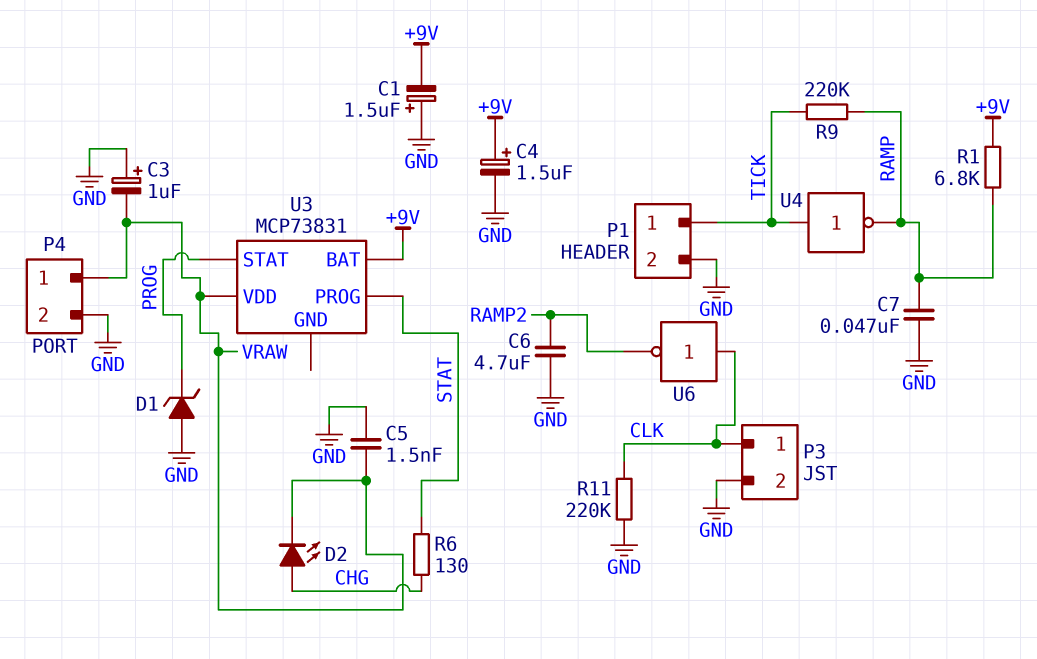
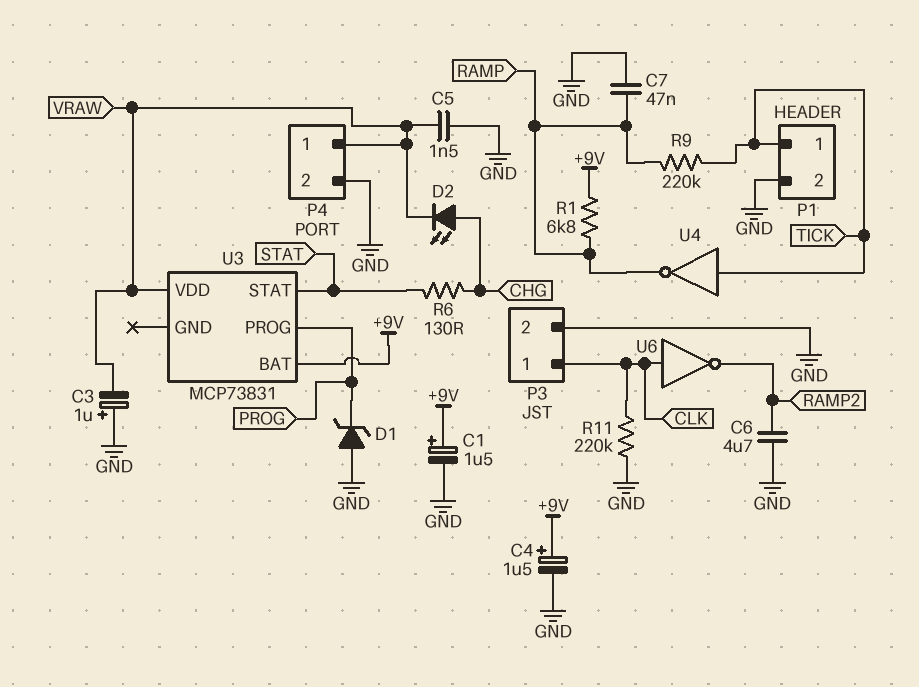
C1: 1.5uF (plus GND, minus +9V) -> 1.5uF (plus +9V, minus GND)
U3 pin PROG: STAT -> PROG
U3 pin STAT: PROG -> STAT

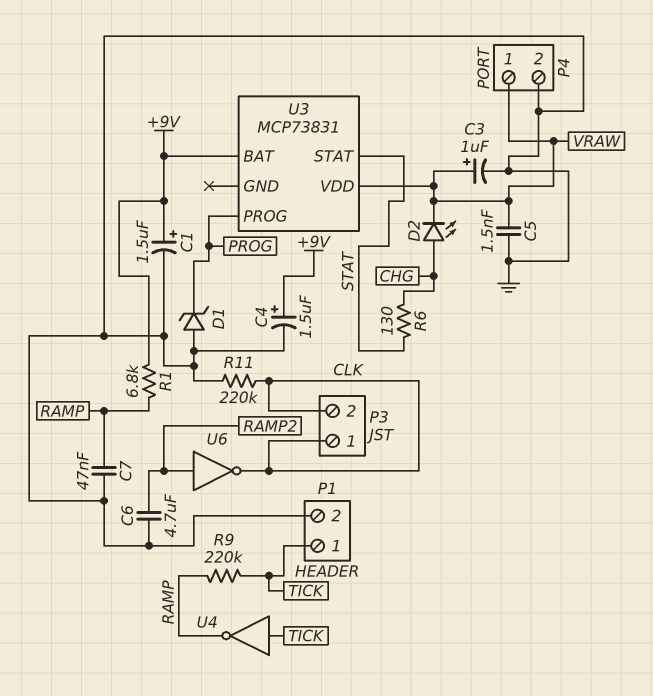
C3: 1uF (plus GND, minus VRAW) -> 1uF (plus VRAW, minus GND)
P3 pin 2: GND -> CLK
U6: NOT (in CLK, out RAMP2) -> NOT (in RAMP2, out CLK)

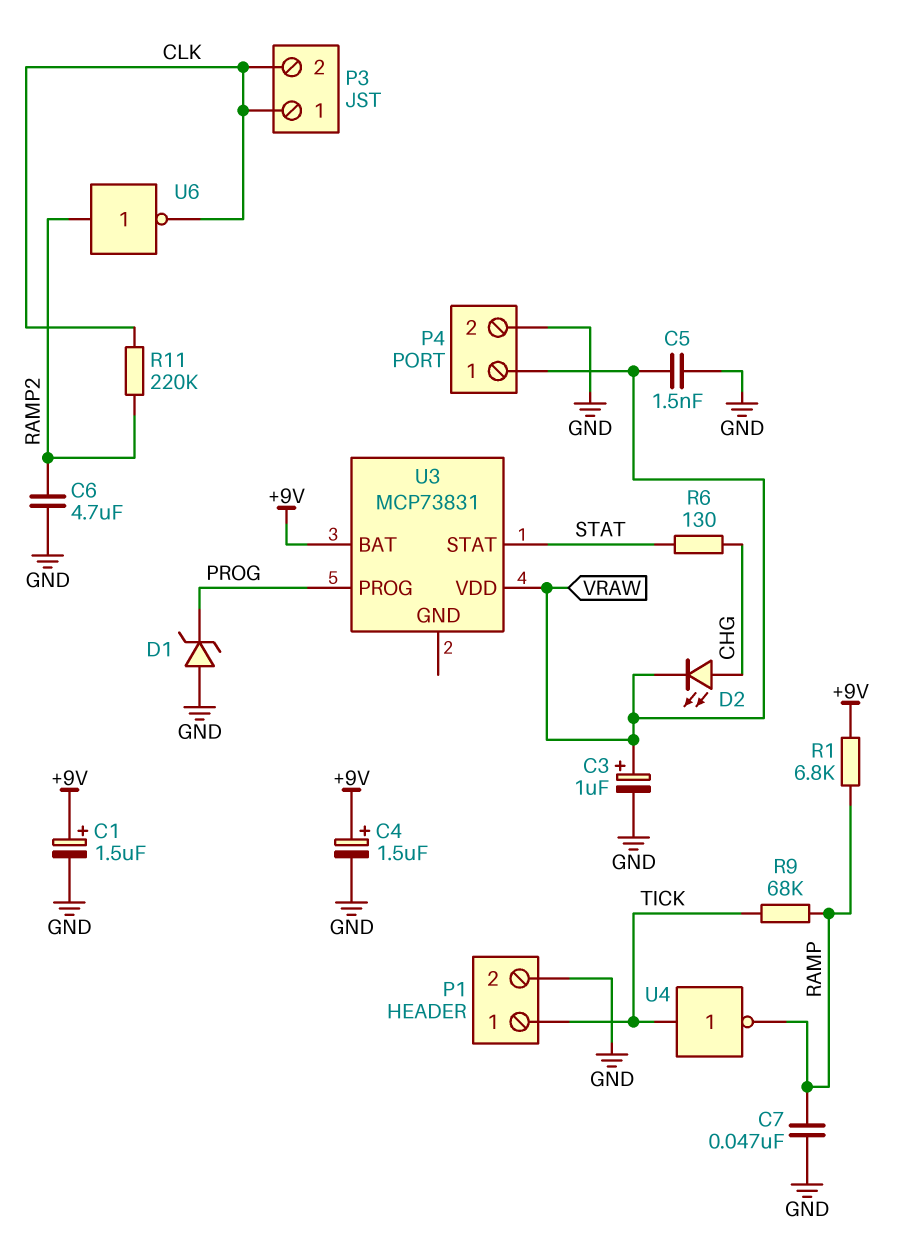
R9: 220k (RAMP, TICK) -> 68k (RAMP, TICK)
R11: 220k (CLK, GND) -> 220k (CLK, RAMP2)

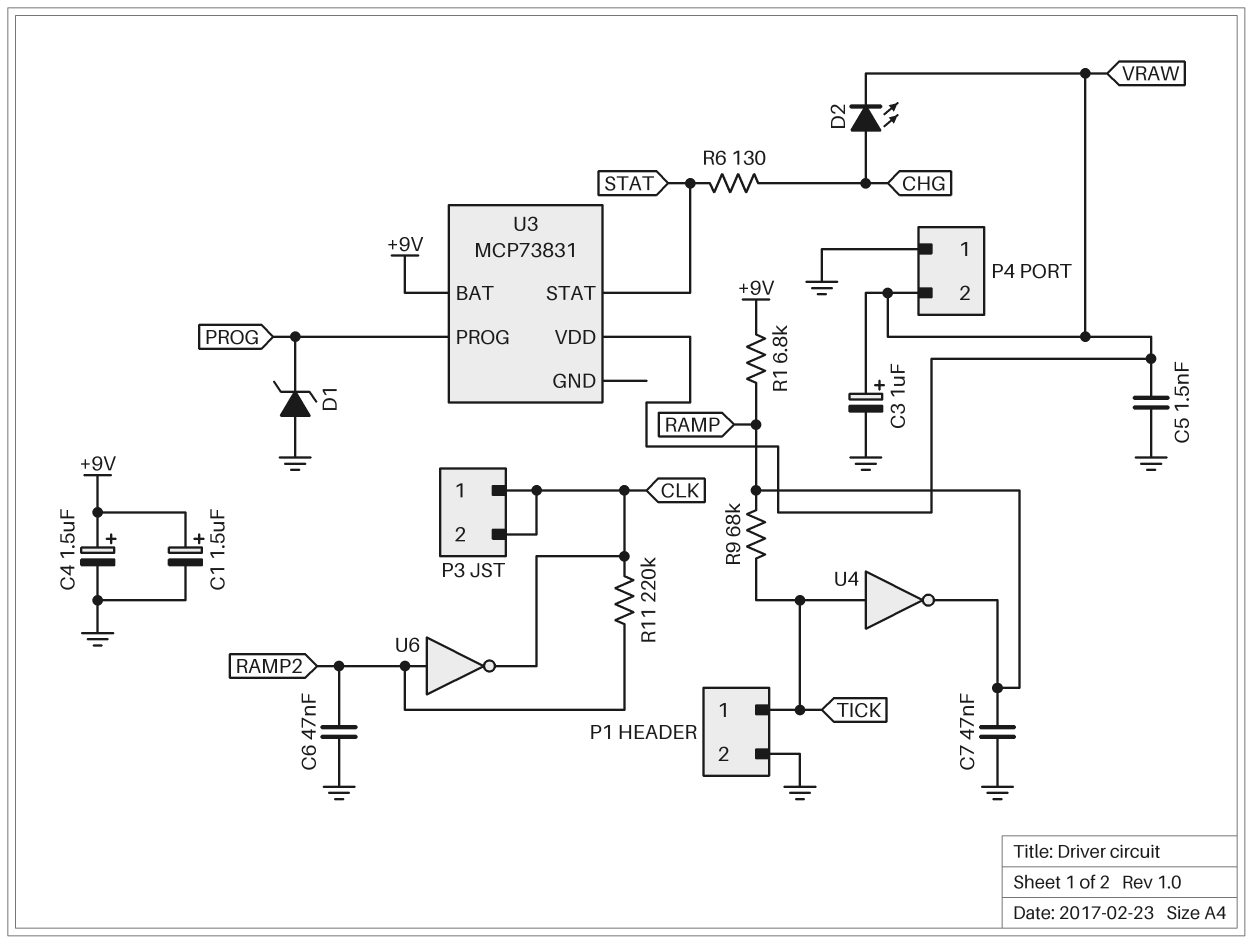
C6: 4.7uF (GND, RAMP2) -> 47nF (GND, RAMP2)
P4 pin 1: VRAW -> GND
P4 pin 2: GND -> VRAW

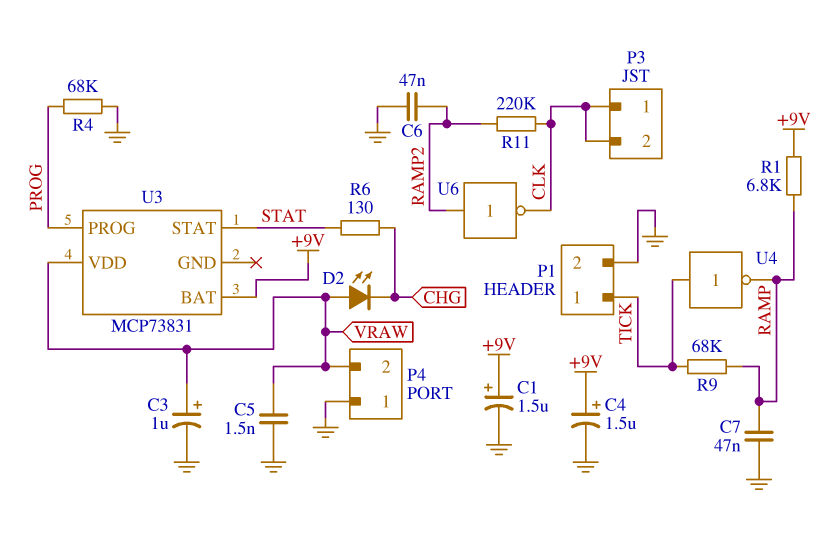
D1: zener (A GND, K PROG) -> none
D2: LED (A CHG, K VRAW) -> LED (A VRAW, K CHG)
R4: none -> 68k (GND, PROG)

